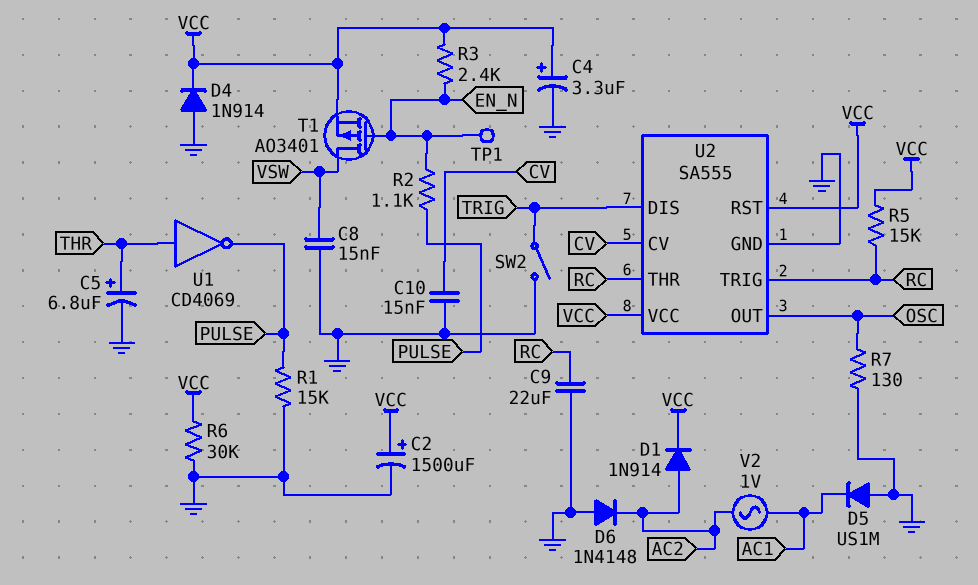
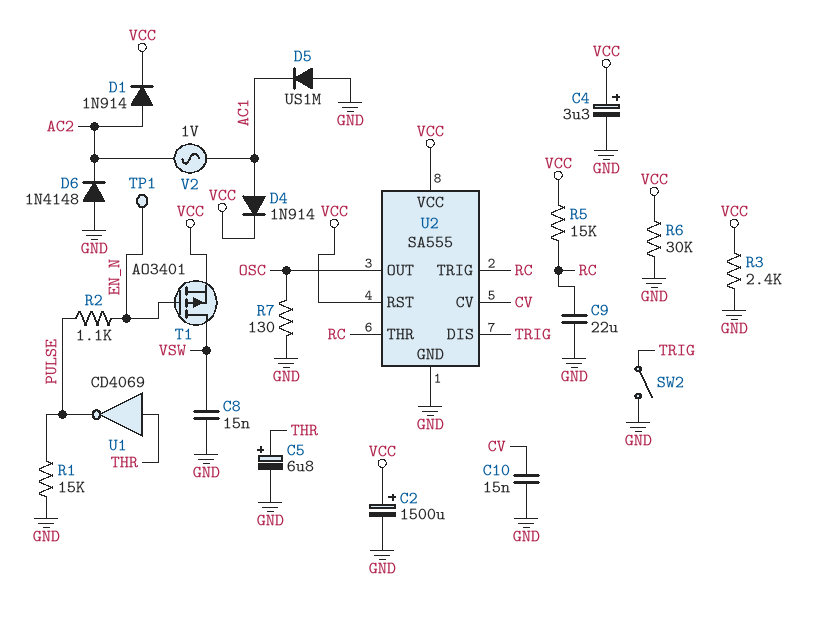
D4: diode 1N914 (A GND, K VCC) -> diode 1N914 (A AC1, K VCC)
R3: 2.4k (EN_N, VCC) -> 2.4k (GND, VCC)

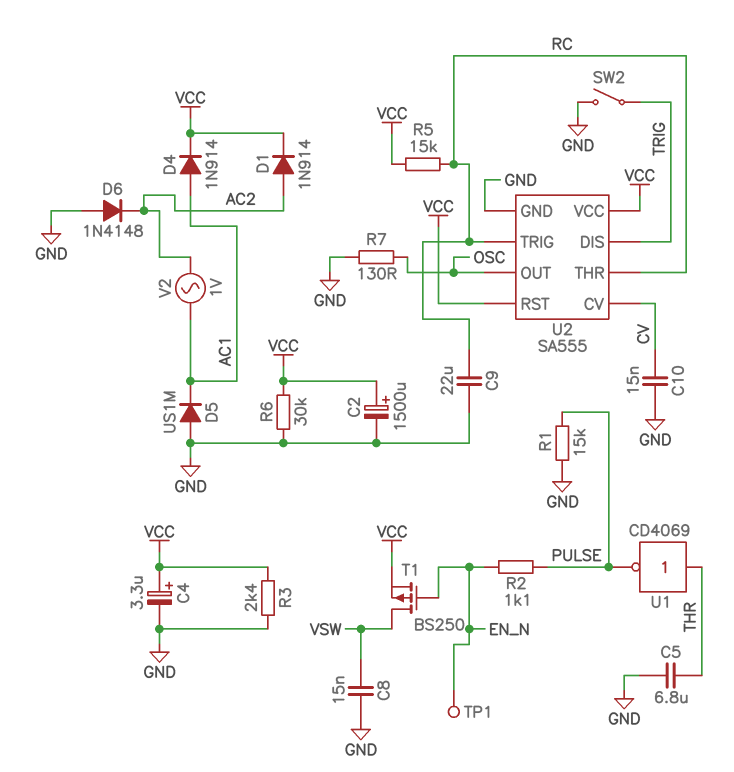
C5: 6.8uF (plus THR, minus GND) -> 6.8uF (GND, THR)
T1: PMOS AO3401 (G EN_N, D VSW, S VCC) -> PMOS BS250 (G EN_N, D VSW, S VCC)

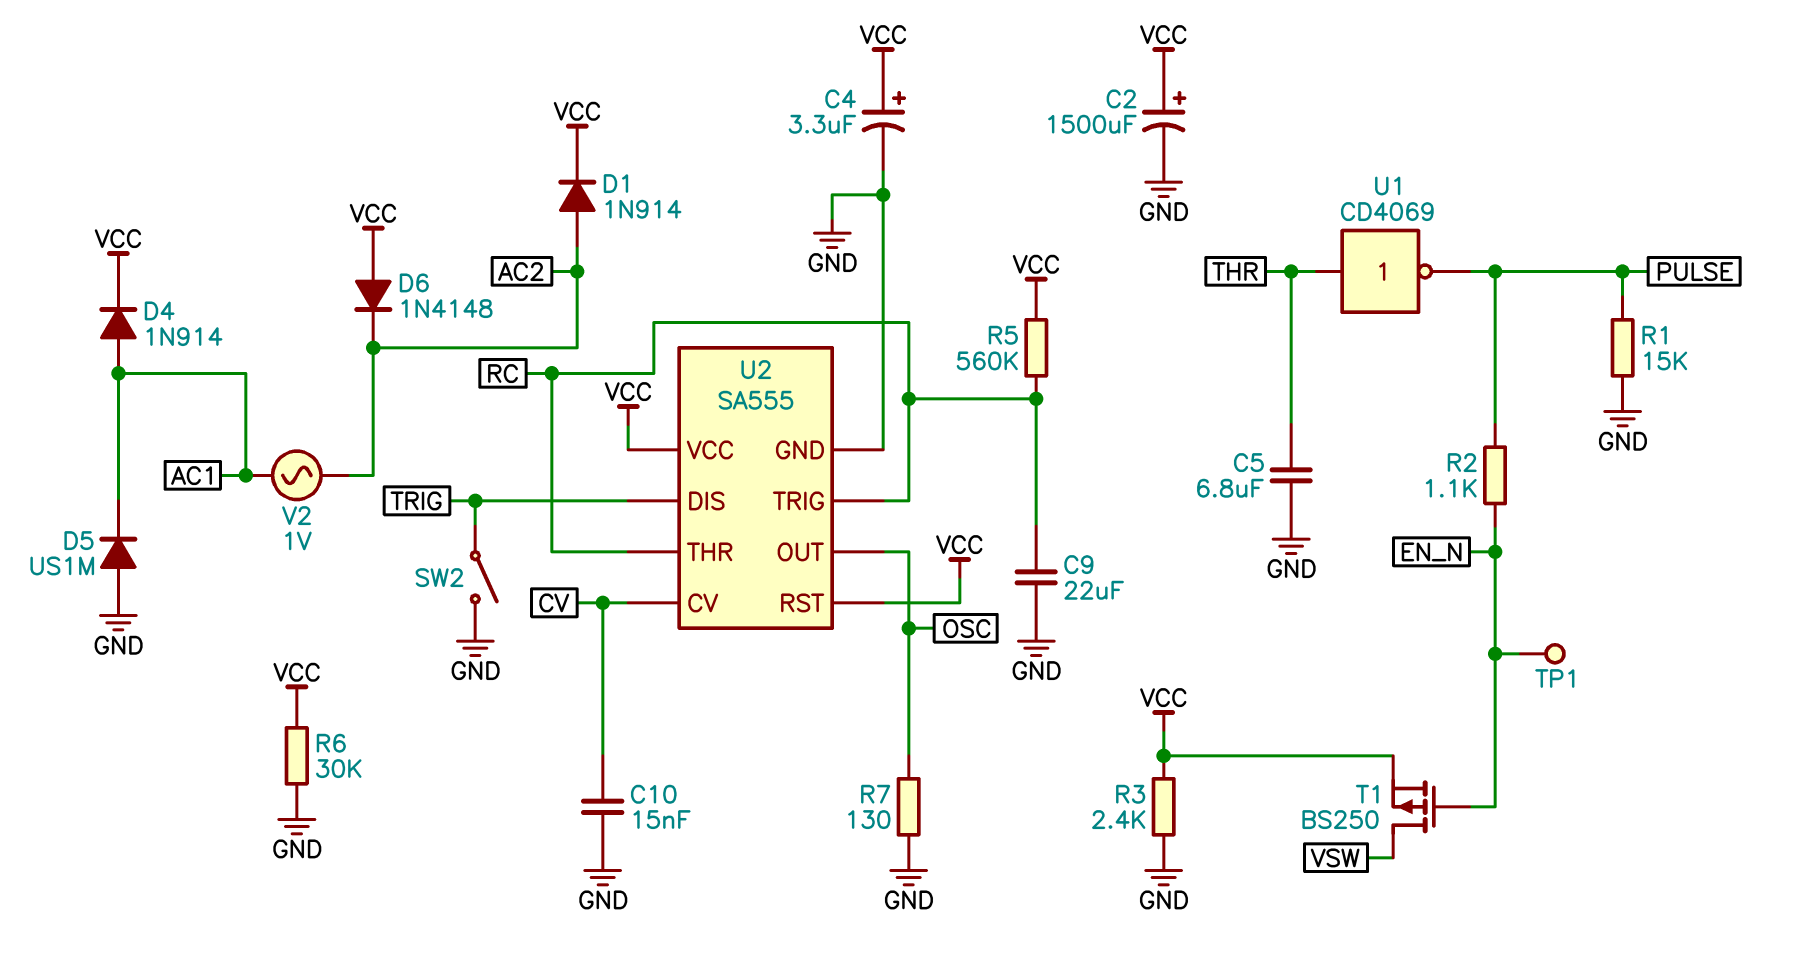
C8: 15nF (GND, VSW) -> none
D6: diode 1N4148 (A GND, K AC2) -> diode 1N4148 (A VCC, K AC2)
R5: 15k (RC, VCC) -> 560k (RC, VCC)

